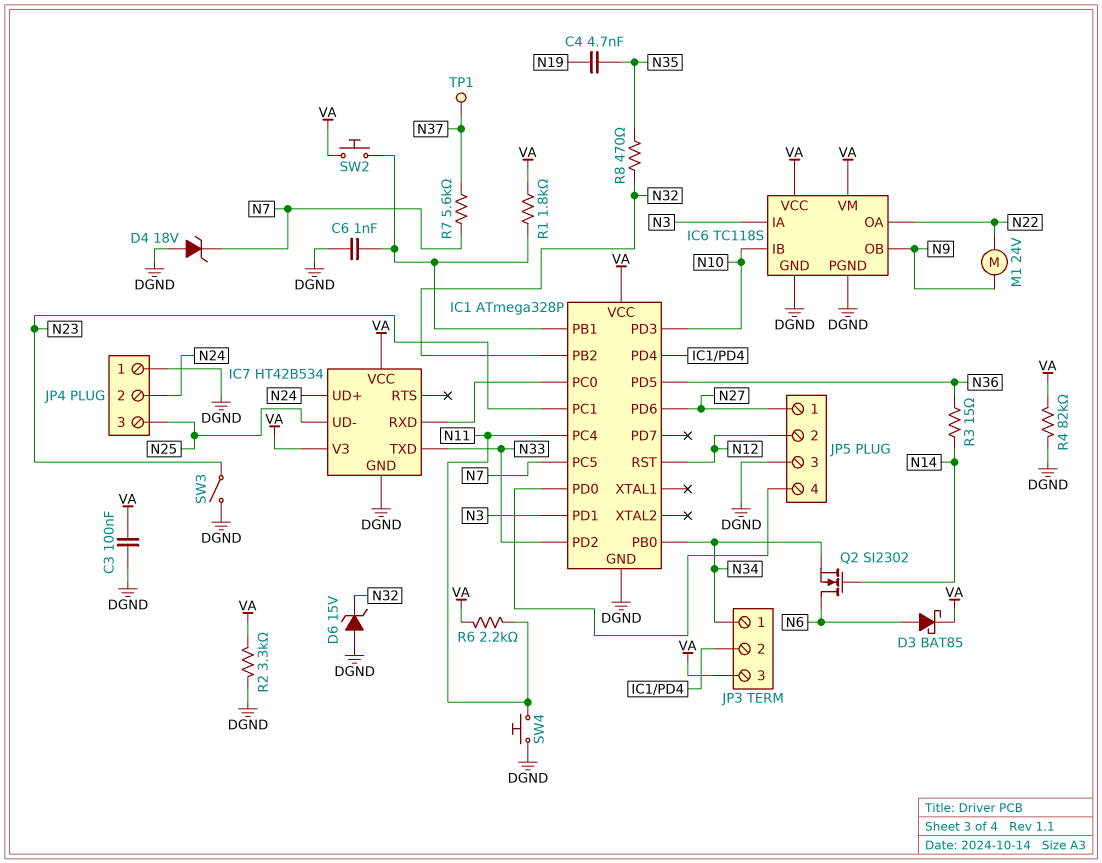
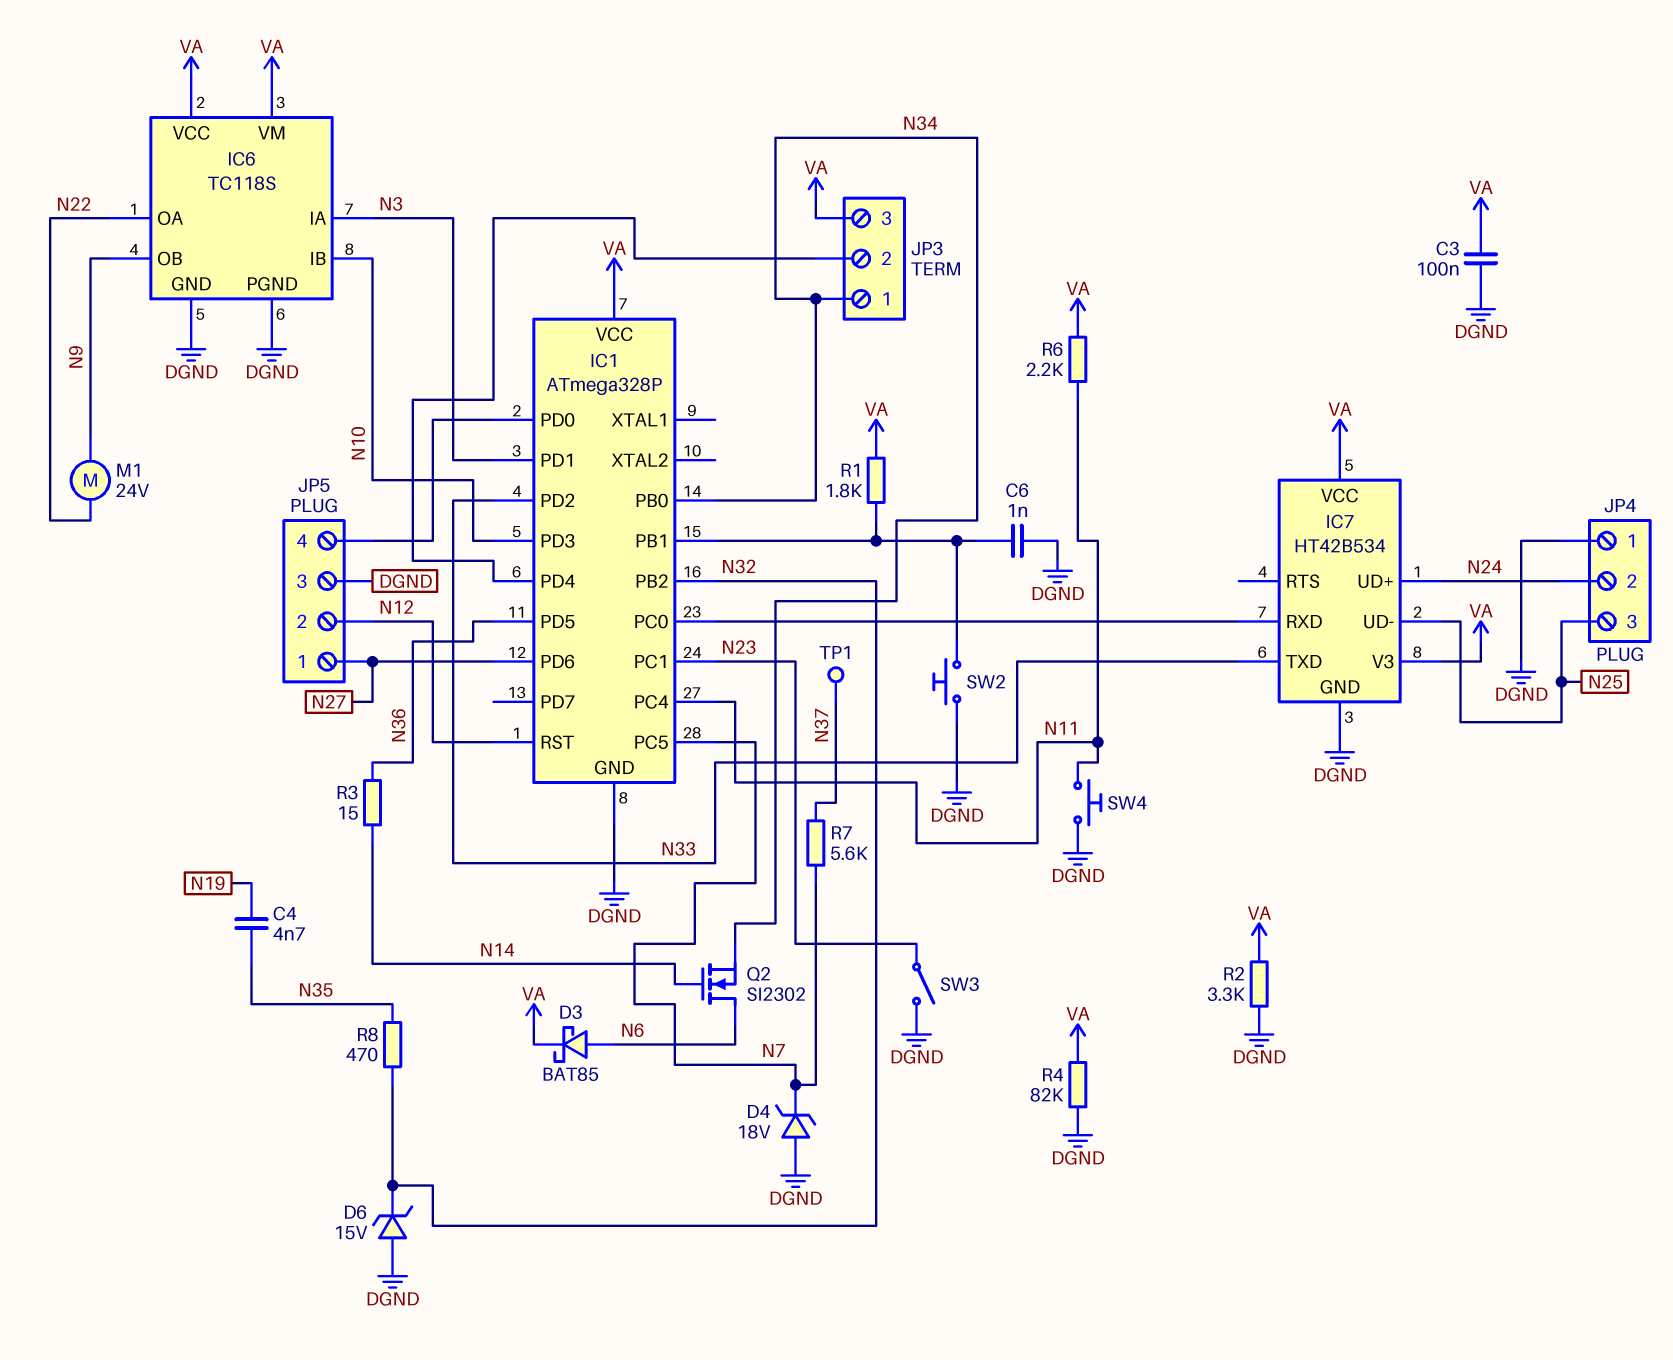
SW2: button (IC1/PB1, VA) -> button (DGND, IC1/PB1)

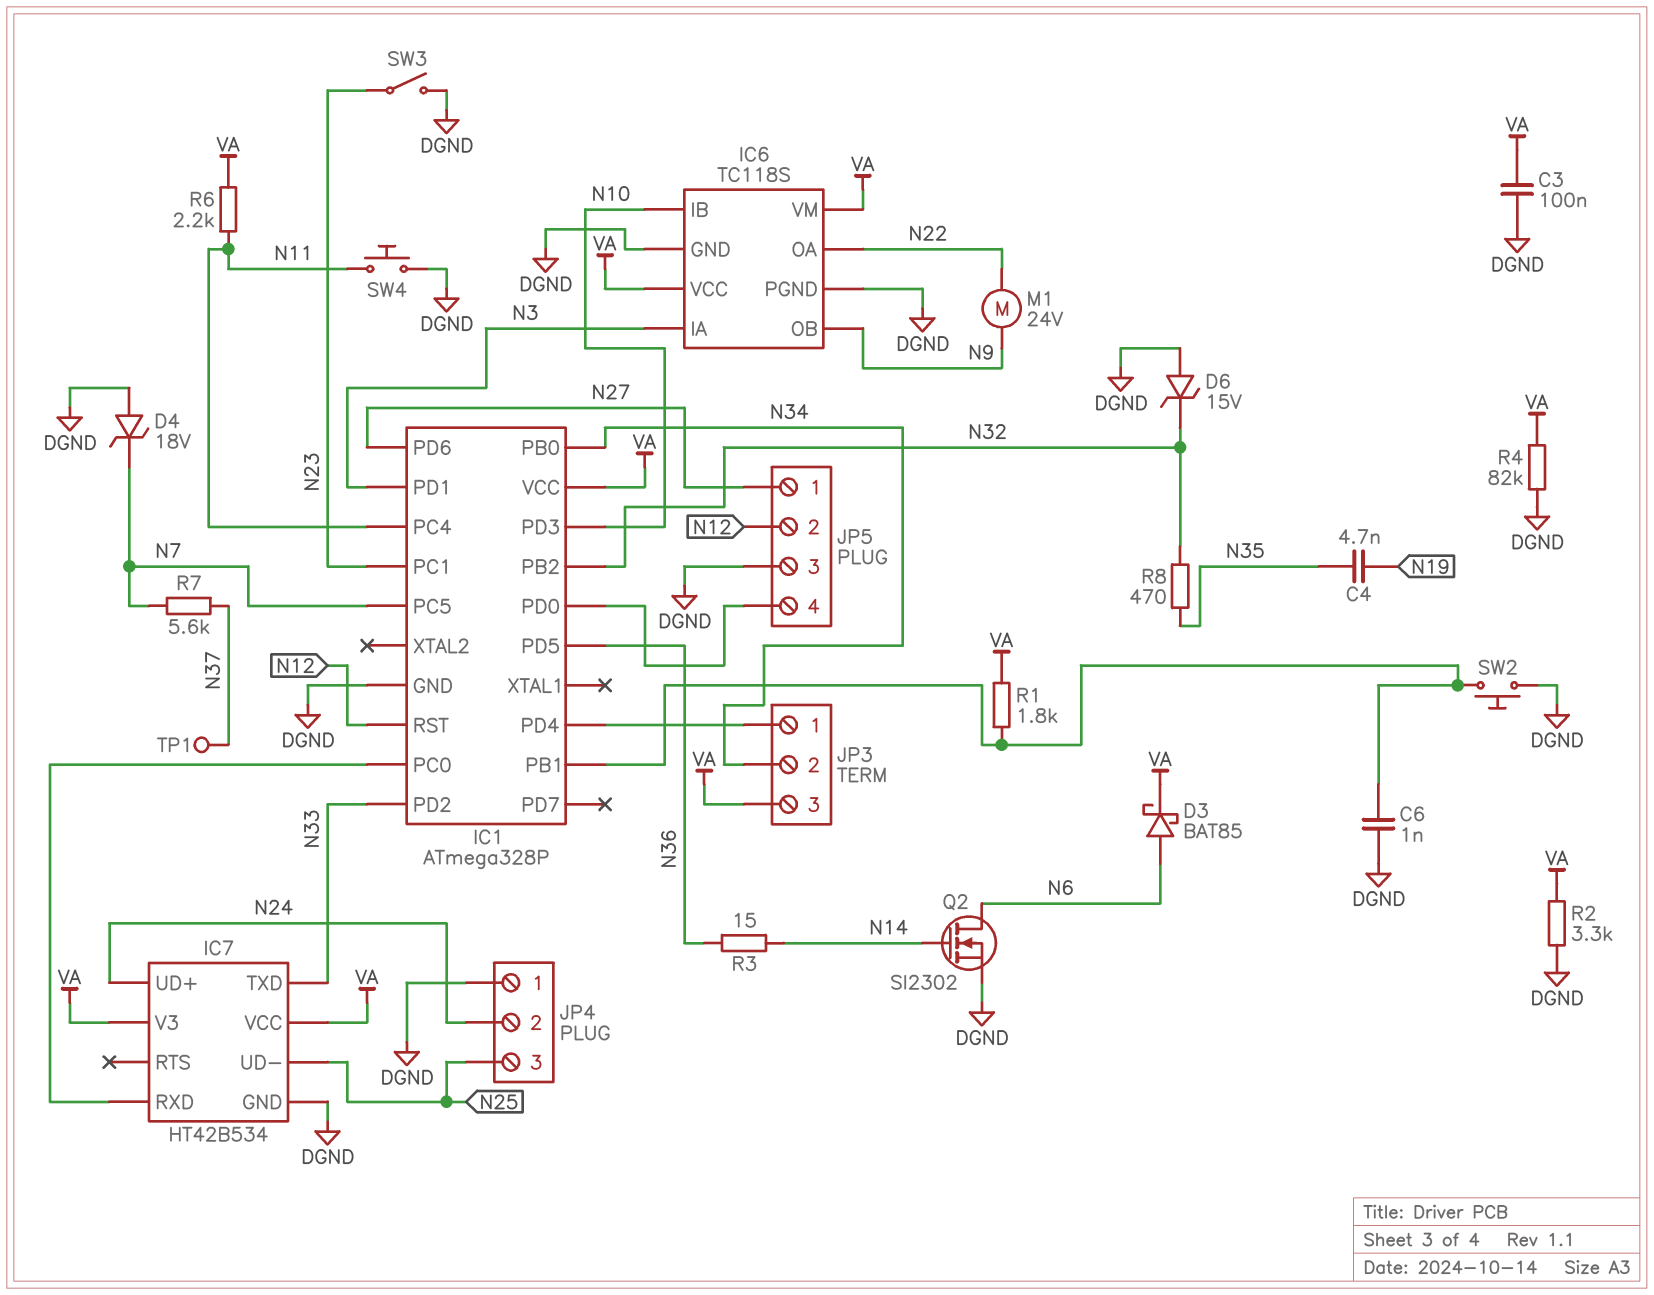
JP3 pin 1: N34 -> IC1/PD4
JP3 pin 2: IC1/PD4 -> N34
Q2: NMOS SI2302 (G N14, D N6, S N34) -> NMOS SI2302 (G N14, D N6, S DGND)

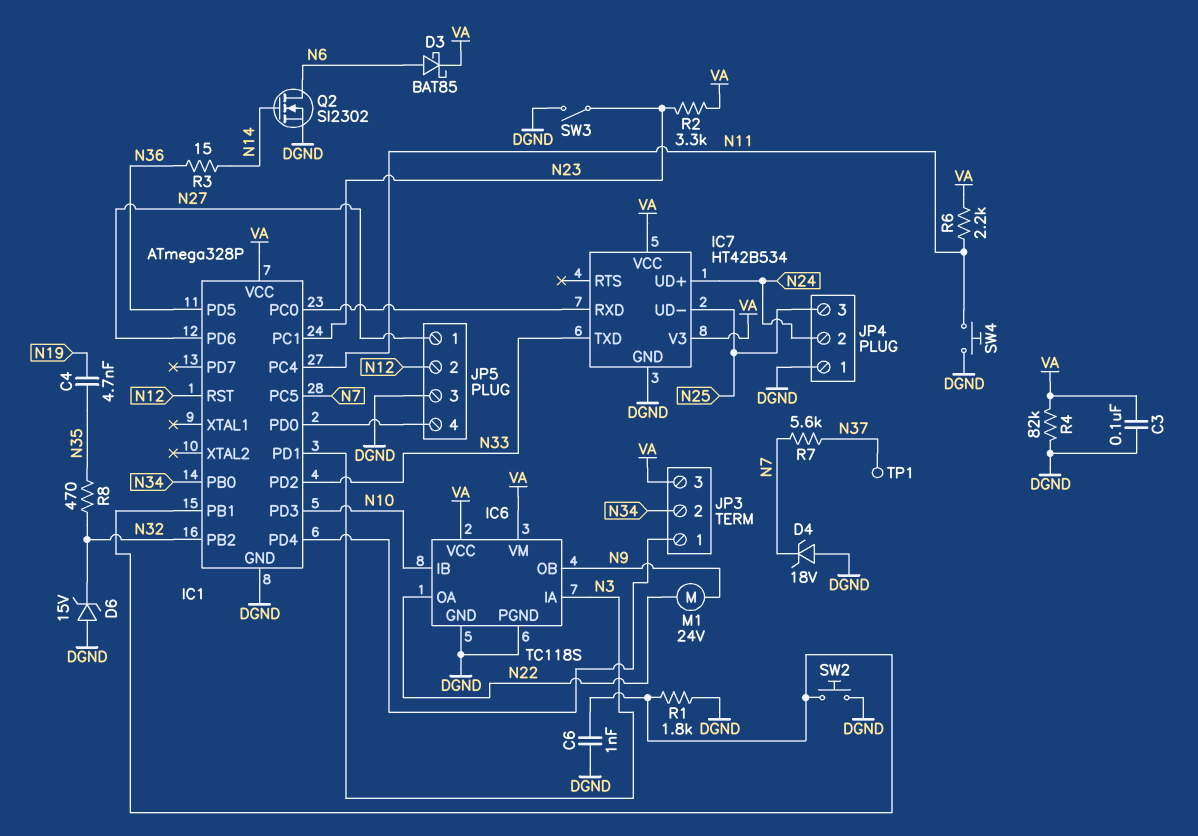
R1: 1.8k (IC1/PB1, VA) -> 1.8k (DGND, IC1/PB1)
R2: 3.3k (DGND, VA) -> 3.3k (N23, VA)

